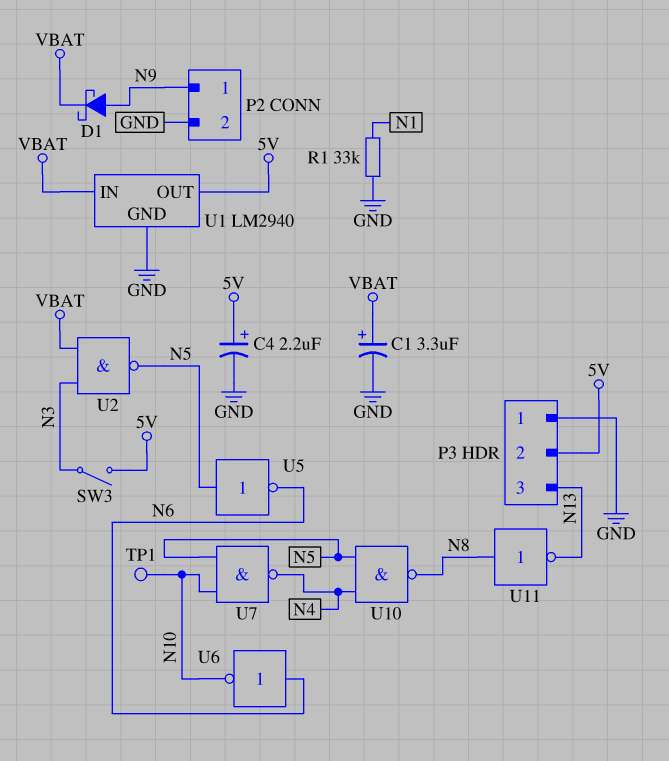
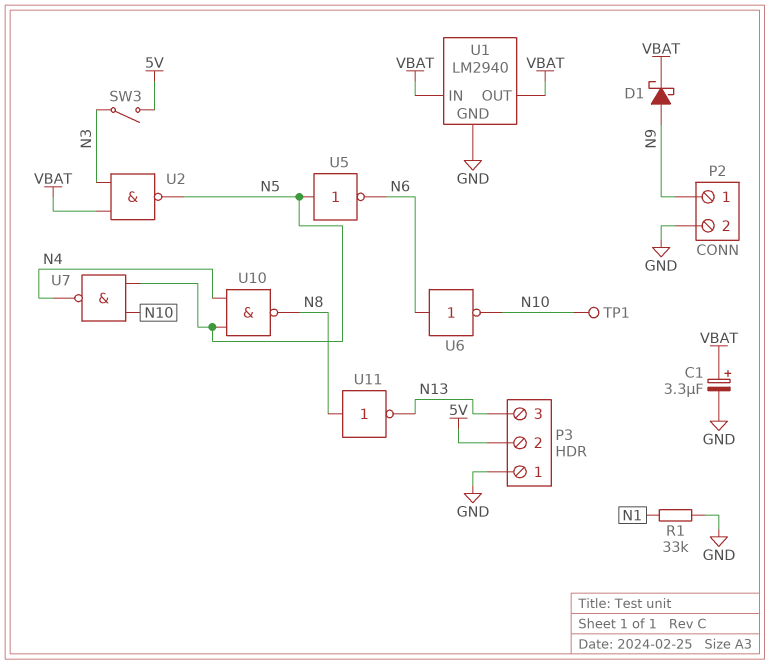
C4: 2.2uF (plus 5V, minus GND) -> none
U1 pin OUT: 5V -> VBAT

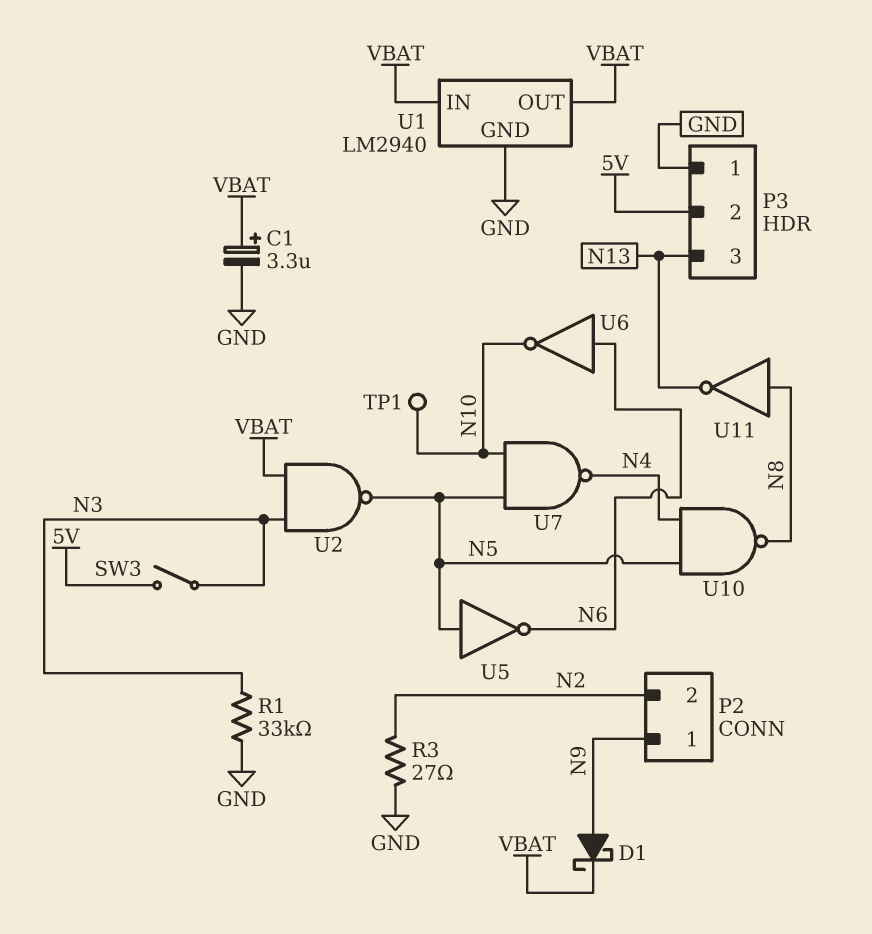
P2 pin 2: GND -> N2
R1: 33k (GND, N1) -> 33k (GND, N3)
R3: none -> 27 (GND, N2)

